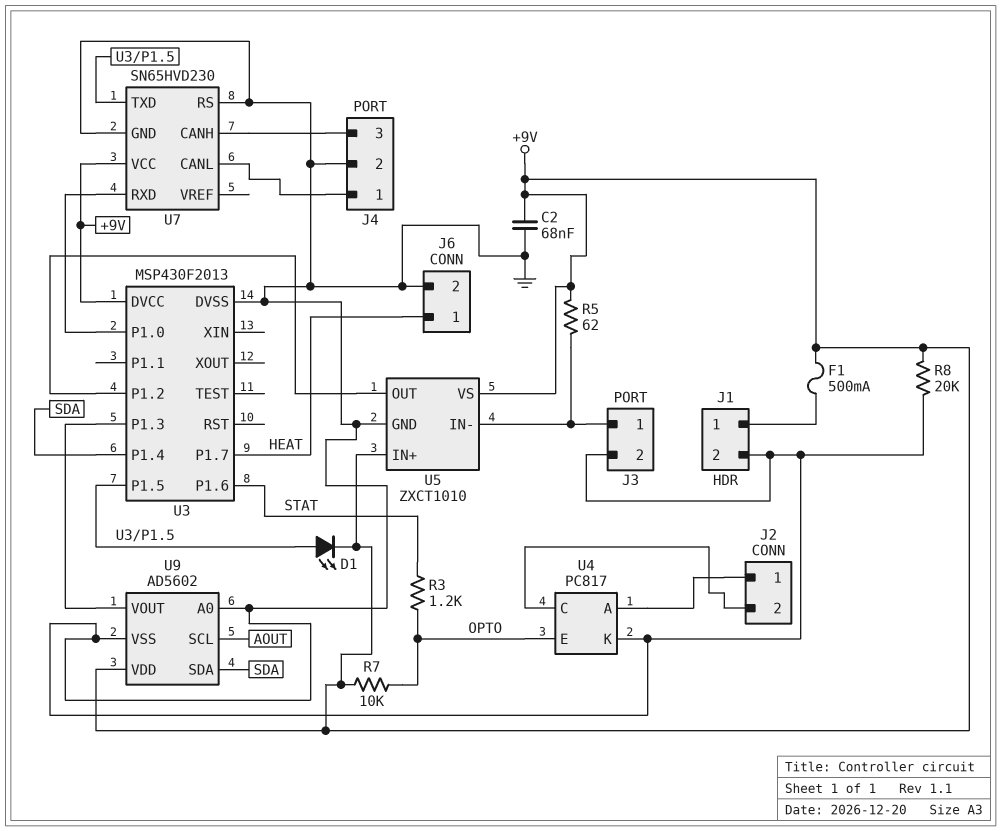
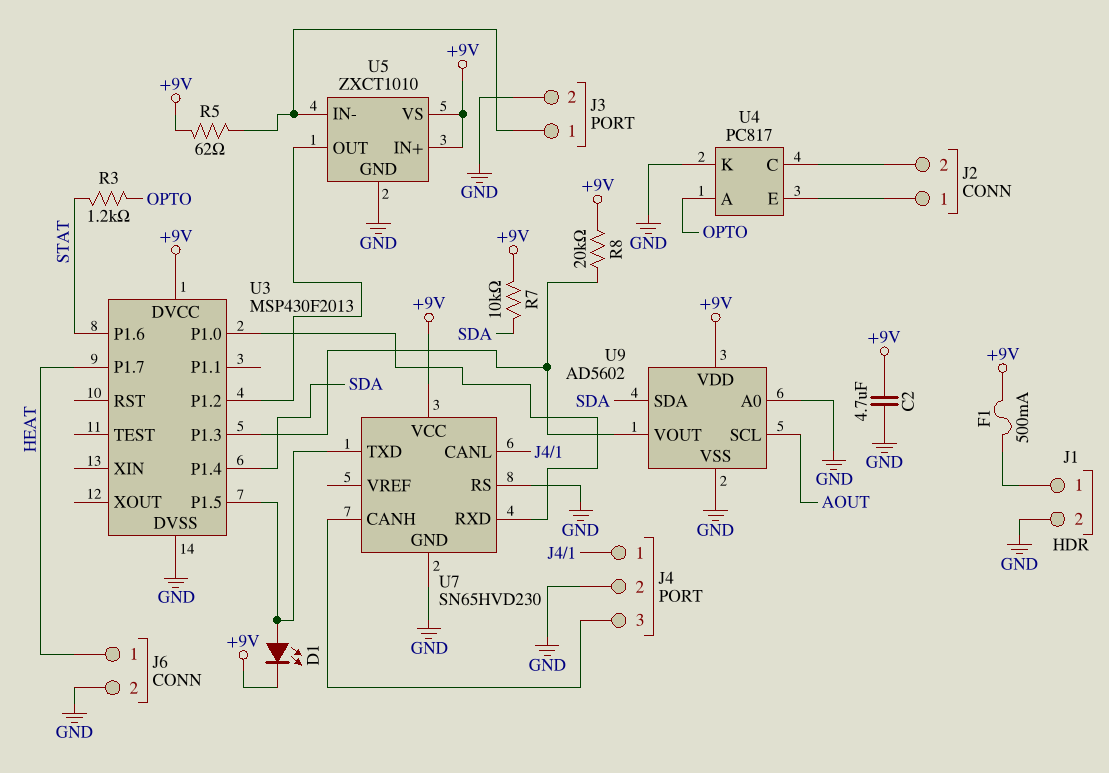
C2: 68nF (+9V, GND) -> 4.7uF (+9V, GND)
R7: 10k (+9V, OPTO) -> 10k (+9V, SDA)
R8: 20k (+9V, GND) -> 20k (+9V, U3/P1.3)
U4 pin A: J2/1 -> OPTO
U4 pin E: OPTO -> J2/1

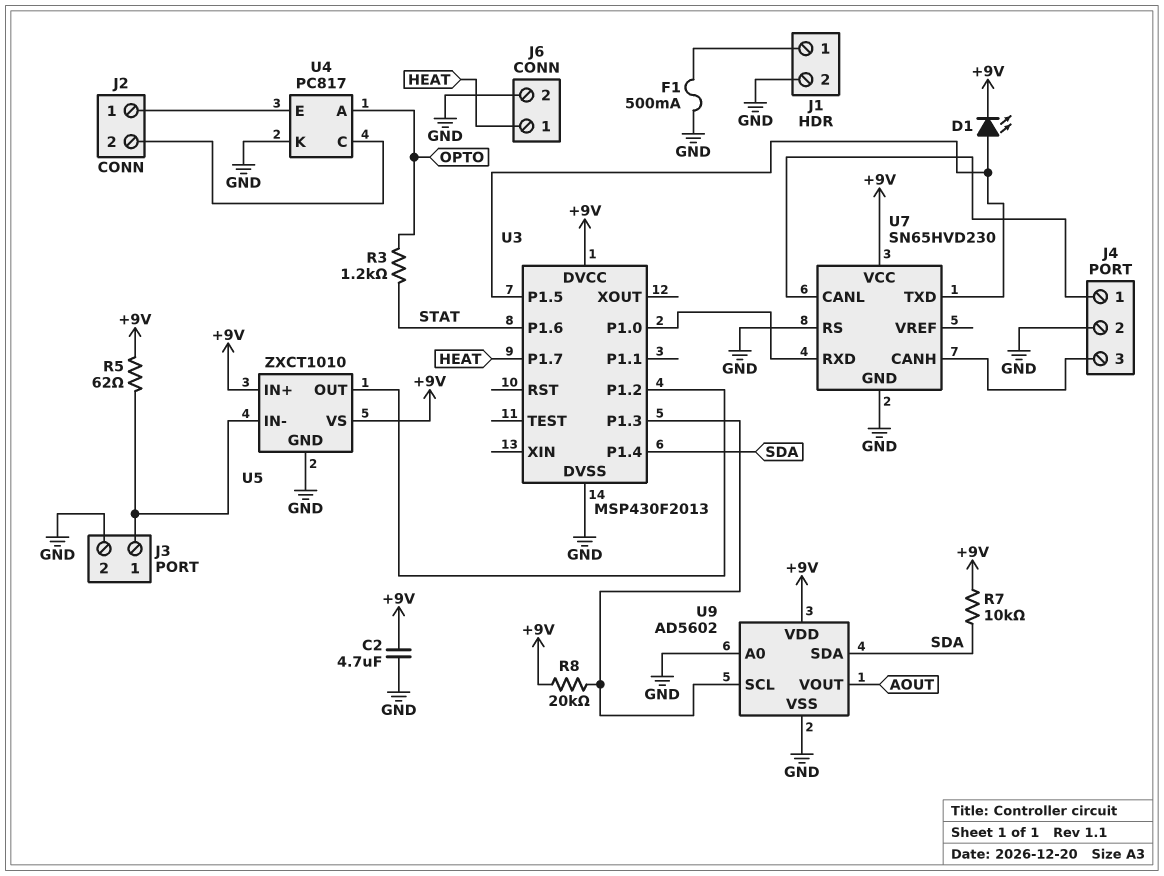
F1: 500mA (+9V, J1/1) -> 500mA (GND, J1/1)
U9 pin SCL: AOUT -> U3/P1.3
U9 pin VOUT: U3/P1.3 -> AOUT

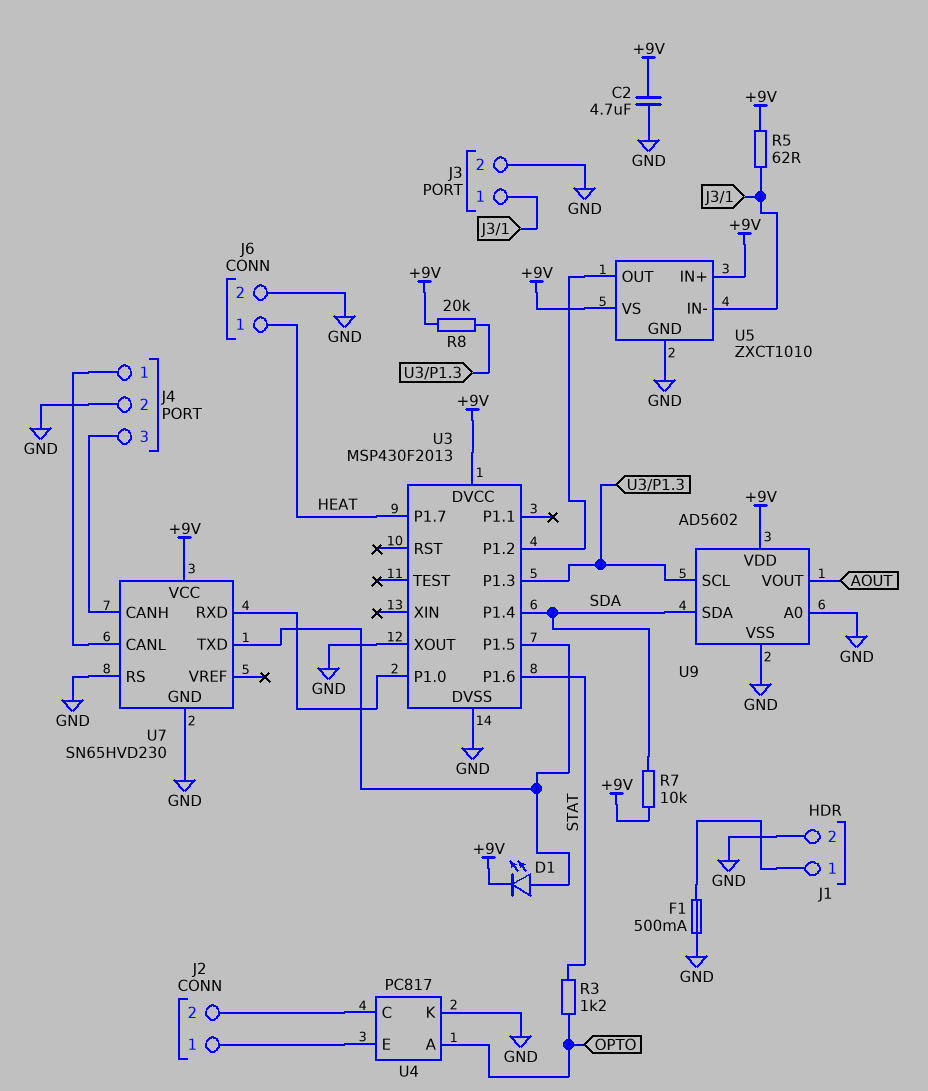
U3 pin XOUT: none -> GND

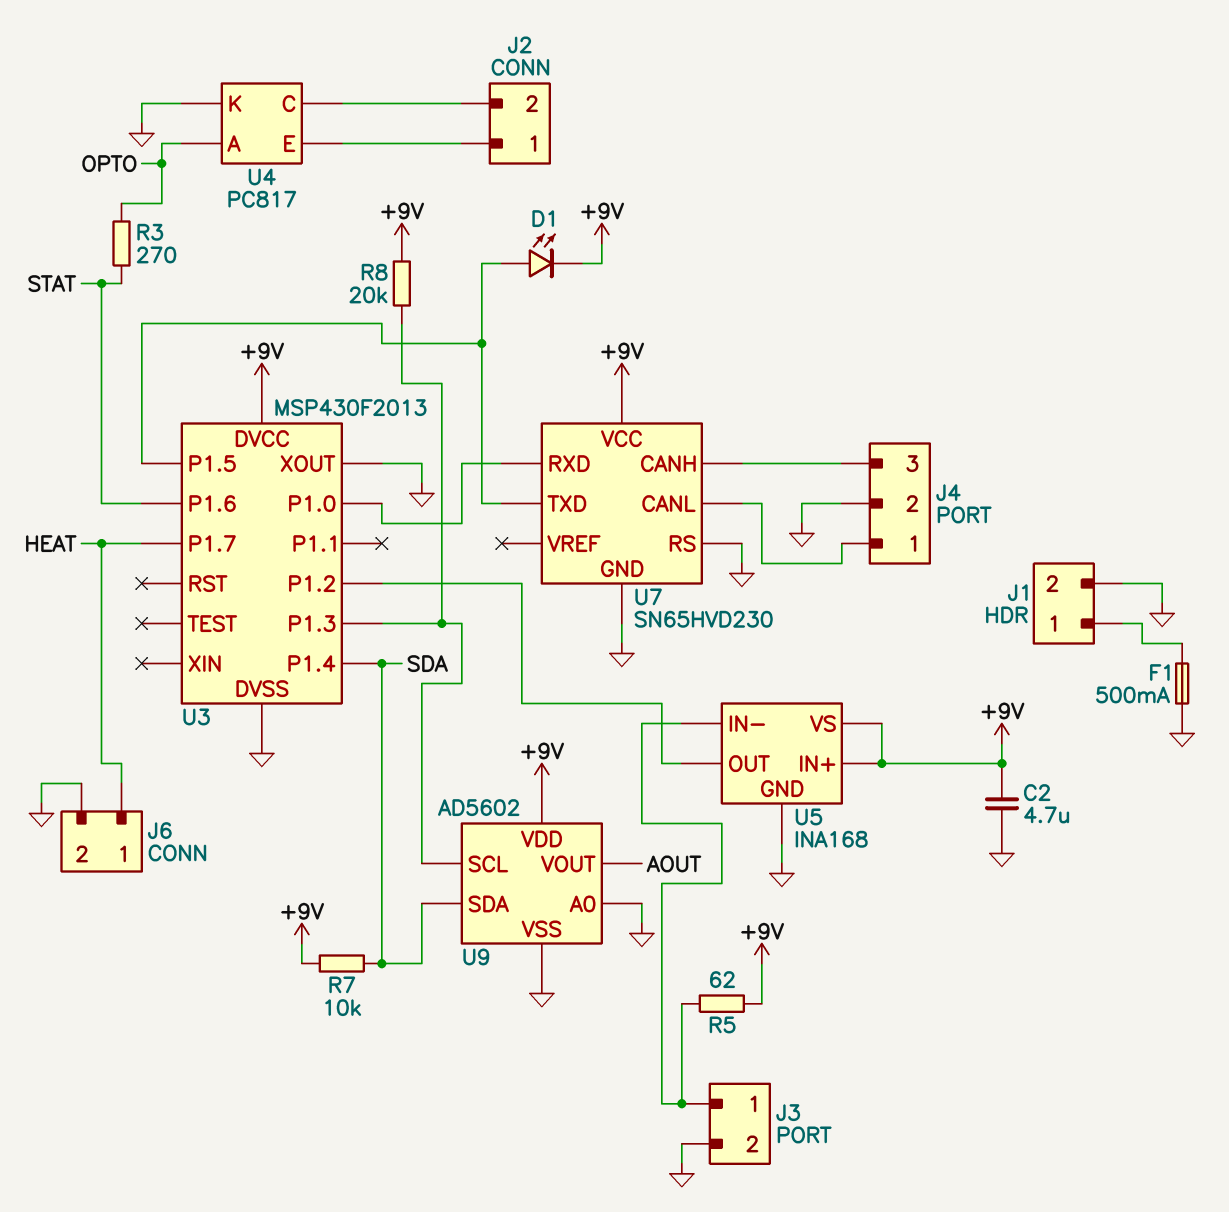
R3: 1.2k (OPTO, STAT) -> 270 (OPTO, STAT)
U5: ZXCT1010 -> INA168

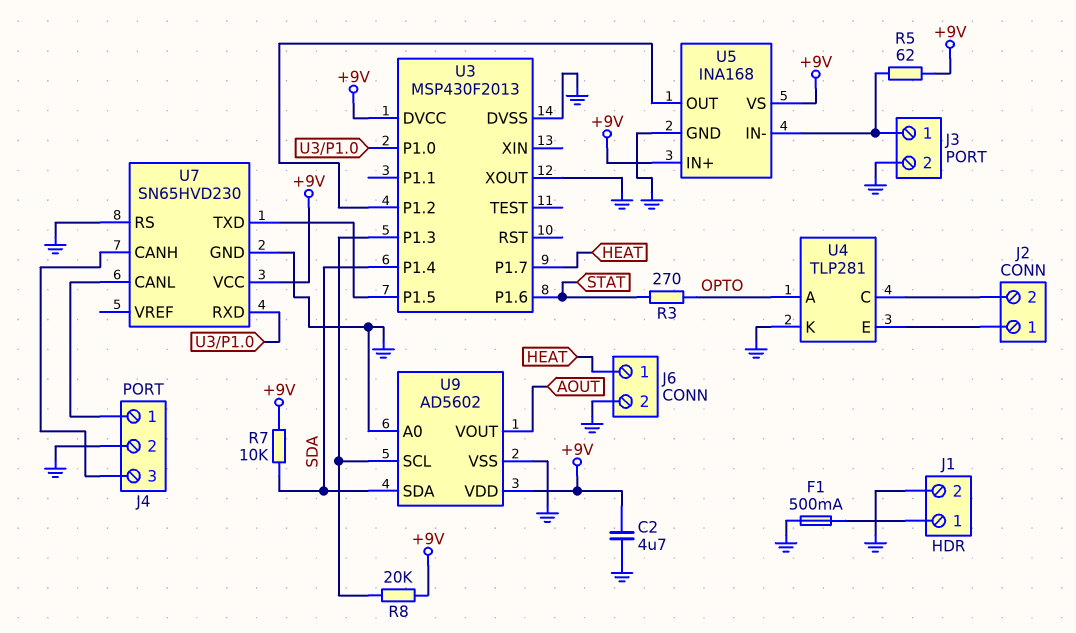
D1: LED (A U3/P1.5, K +9V) -> none
U4: PC817 -> TLP281

